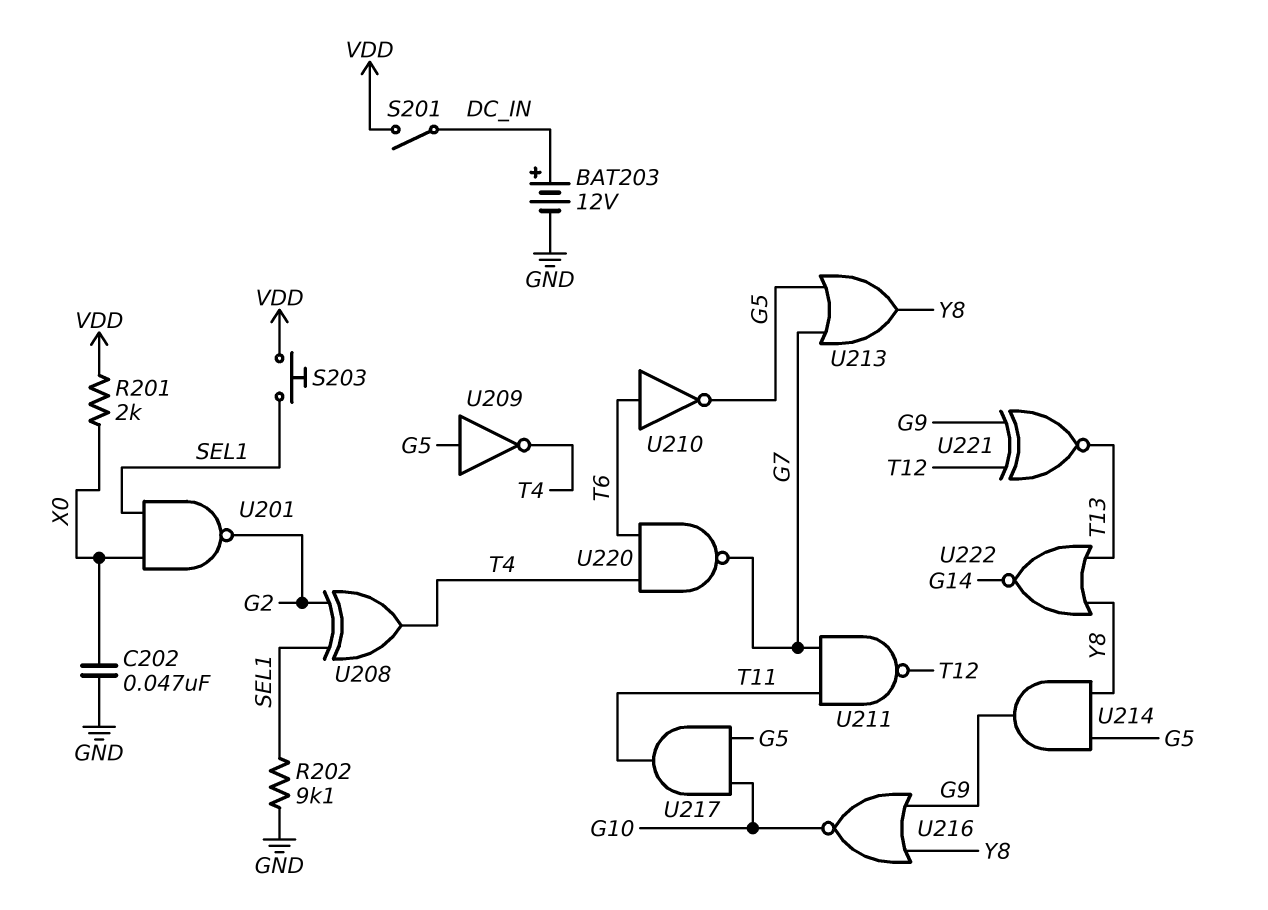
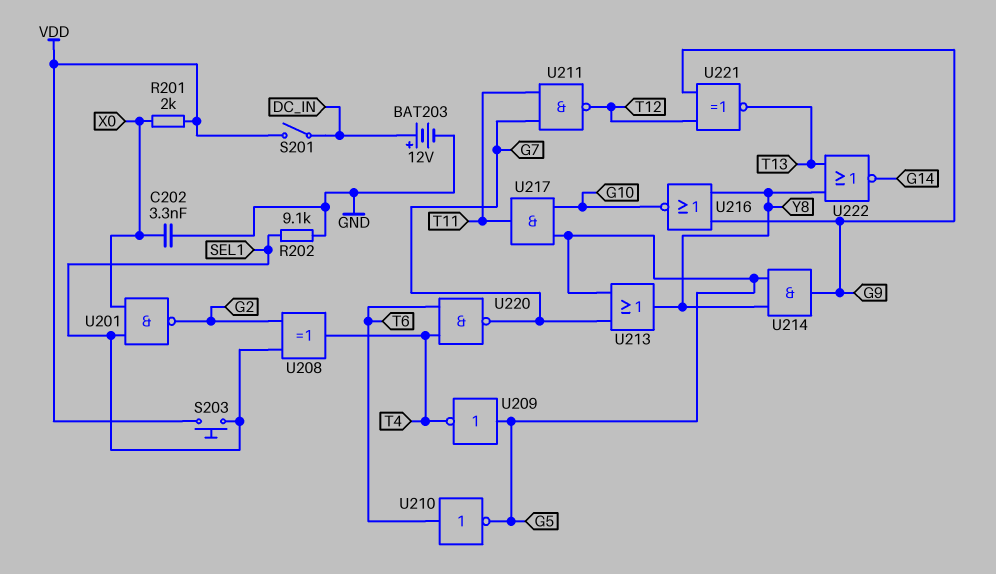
C202: 47nF (GND, X0) -> 3.3nF (GND, X0)

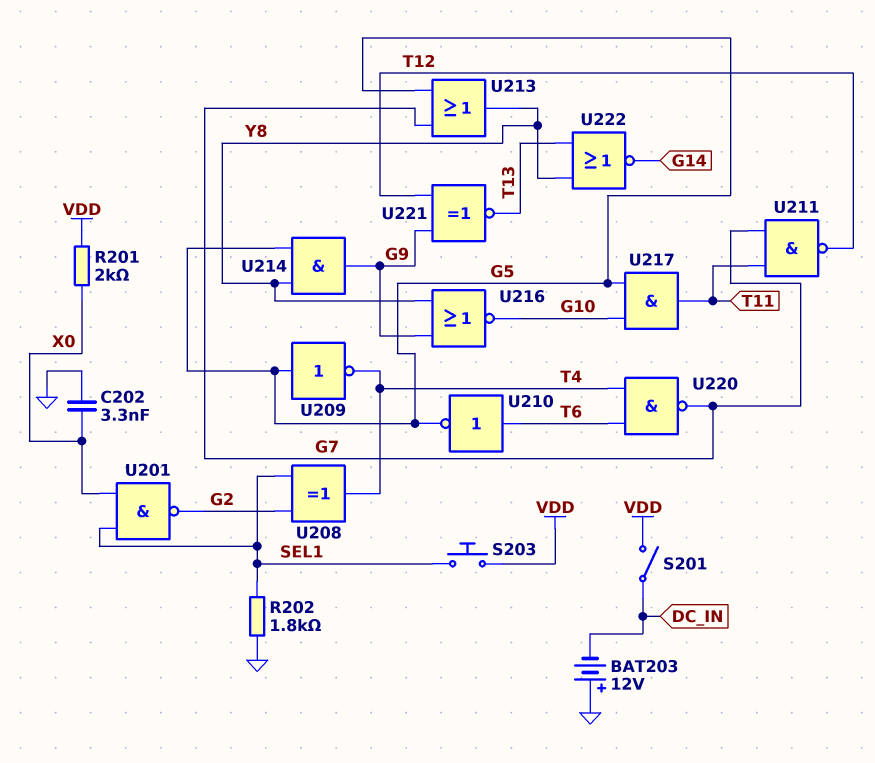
BAT203: 12V (plus DC_IN, minus GND) -> 12V (plus GND, minus DC_IN)
R202: 9.1k (GND, SEL1) -> 1.8k (GND, SEL1)

